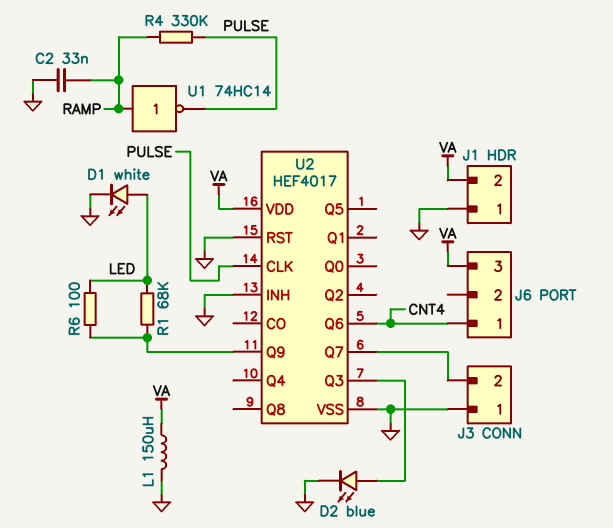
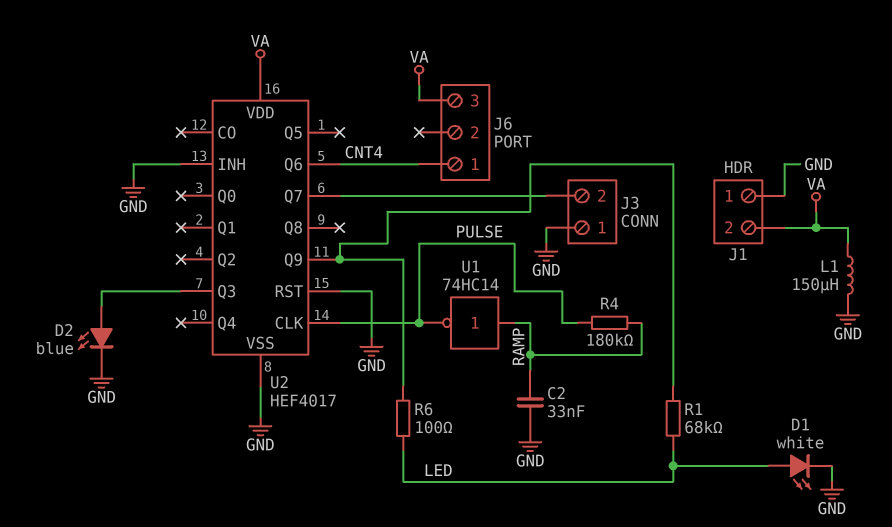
R4: 330k (PULSE, RAMP) -> 180k (PULSE, RAMP)

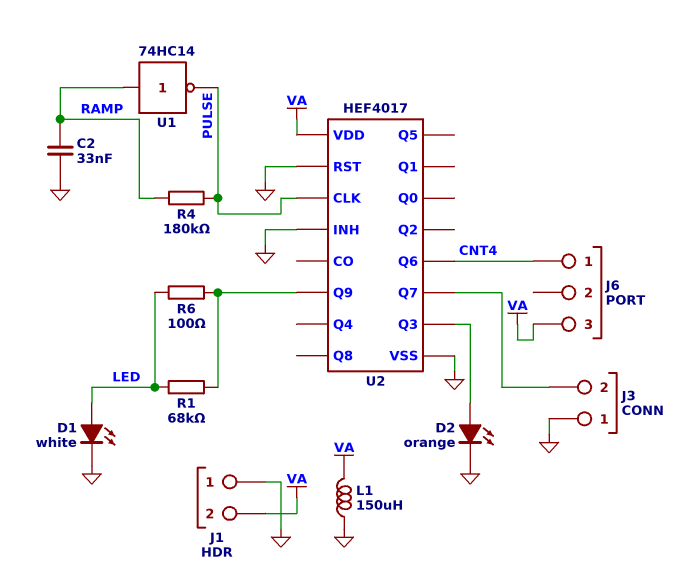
D2: LED blue (A U2/Q3, K GND) -> LED orange (A U2/Q3, K GND)

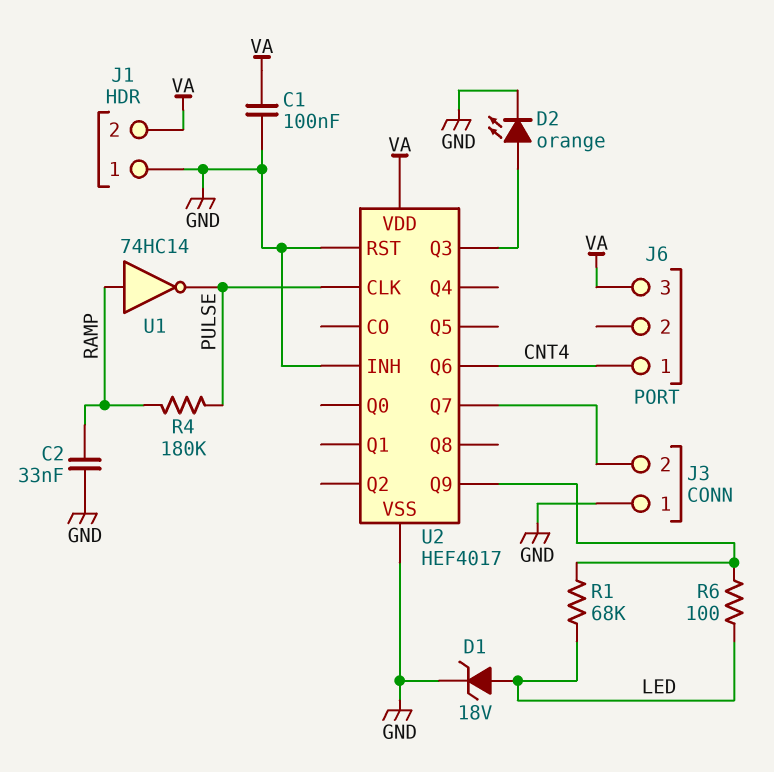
C1: none -> 100nF (GND, VA)
D1: LED white (A LED, K GND) -> zener 18V (A LED, K GND)
L1: 150uH (GND, VA) -> none

